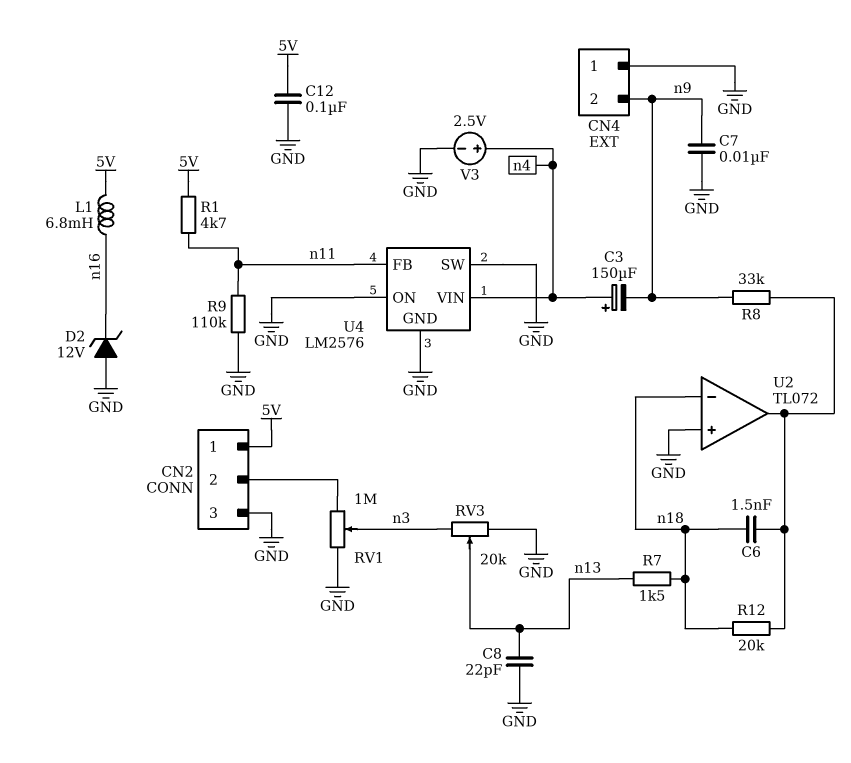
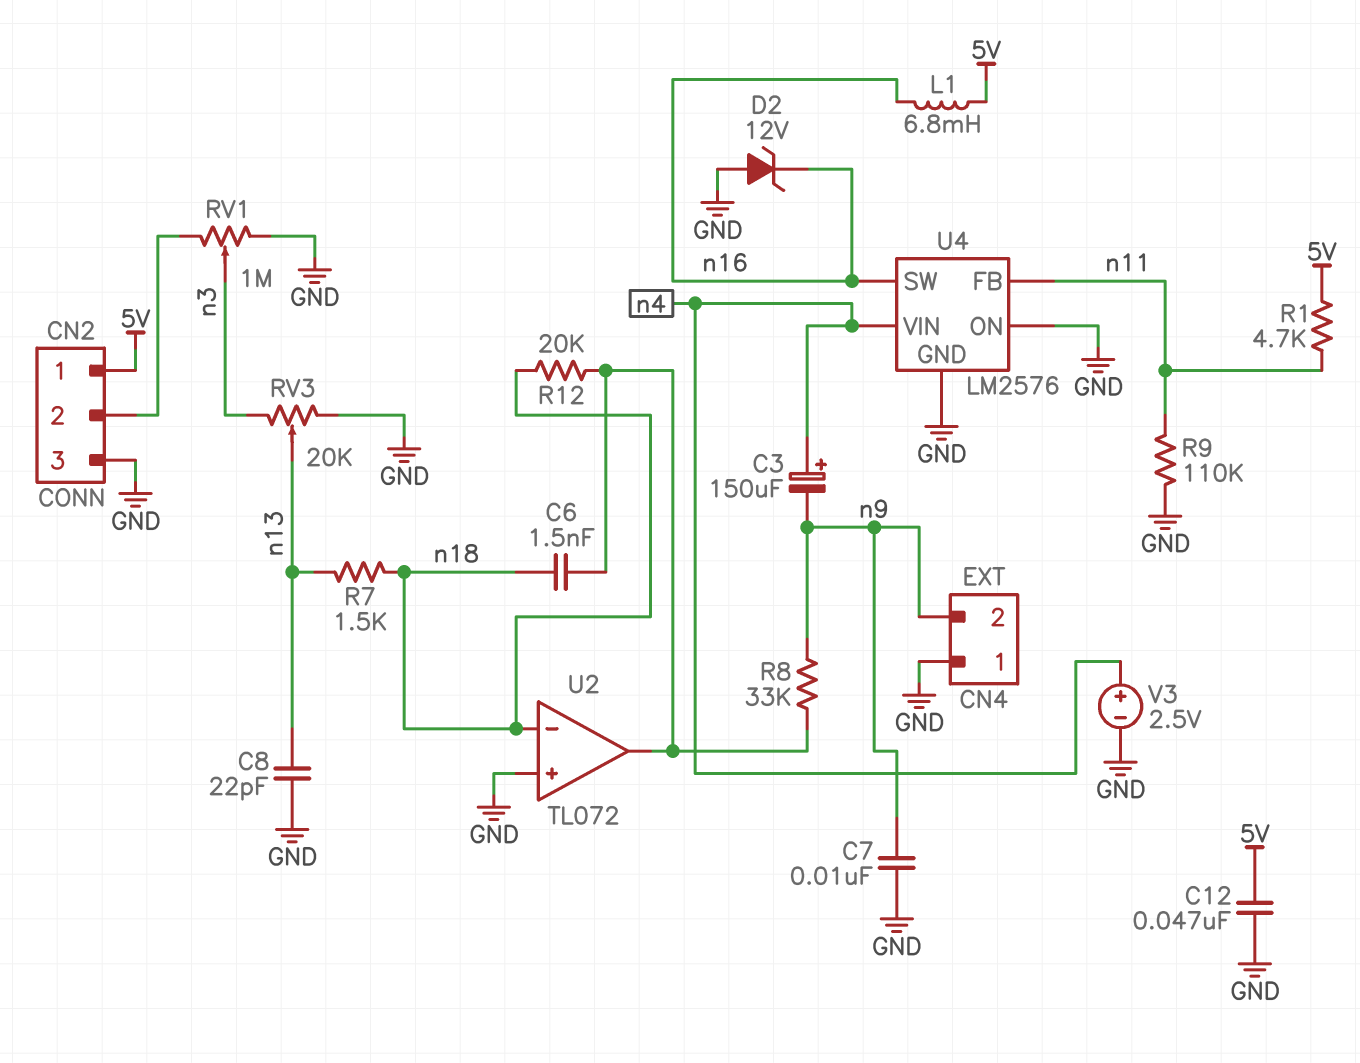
C12: 100nF (5V, GND) -> 47nF (5V, GND)
U4 pin SW: GND -> n16

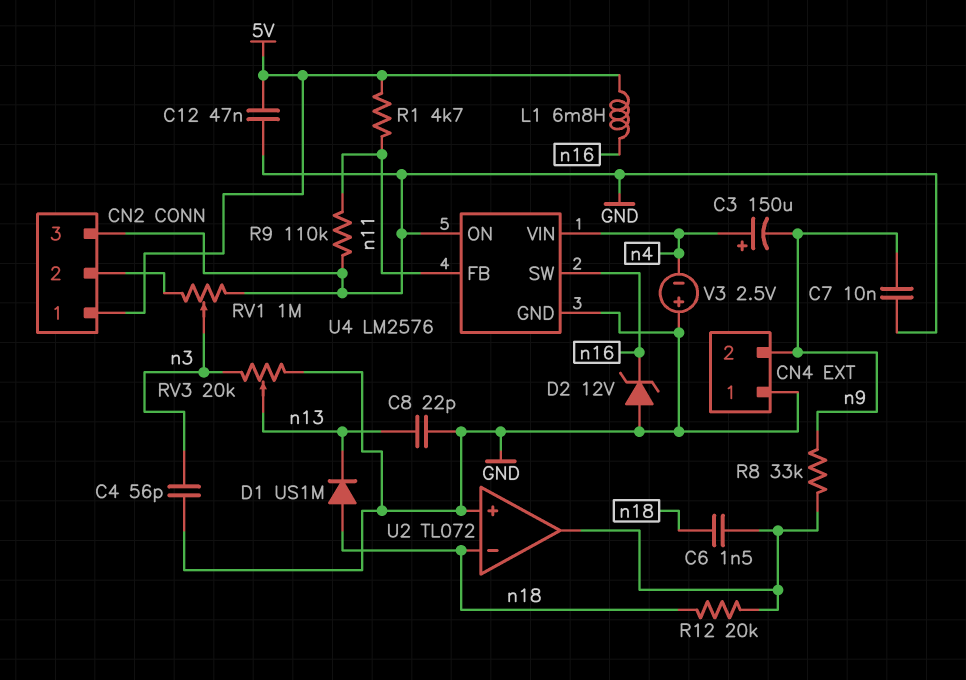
C4: none -> 56pF (GND, n3)
D1: none -> diode US1M (A n18, K n13)
R7: 1.5k (n13, n18) -> none
V3: 2.5V (plus n4, minus GND) -> 2.5V (plus GND, minus n4)

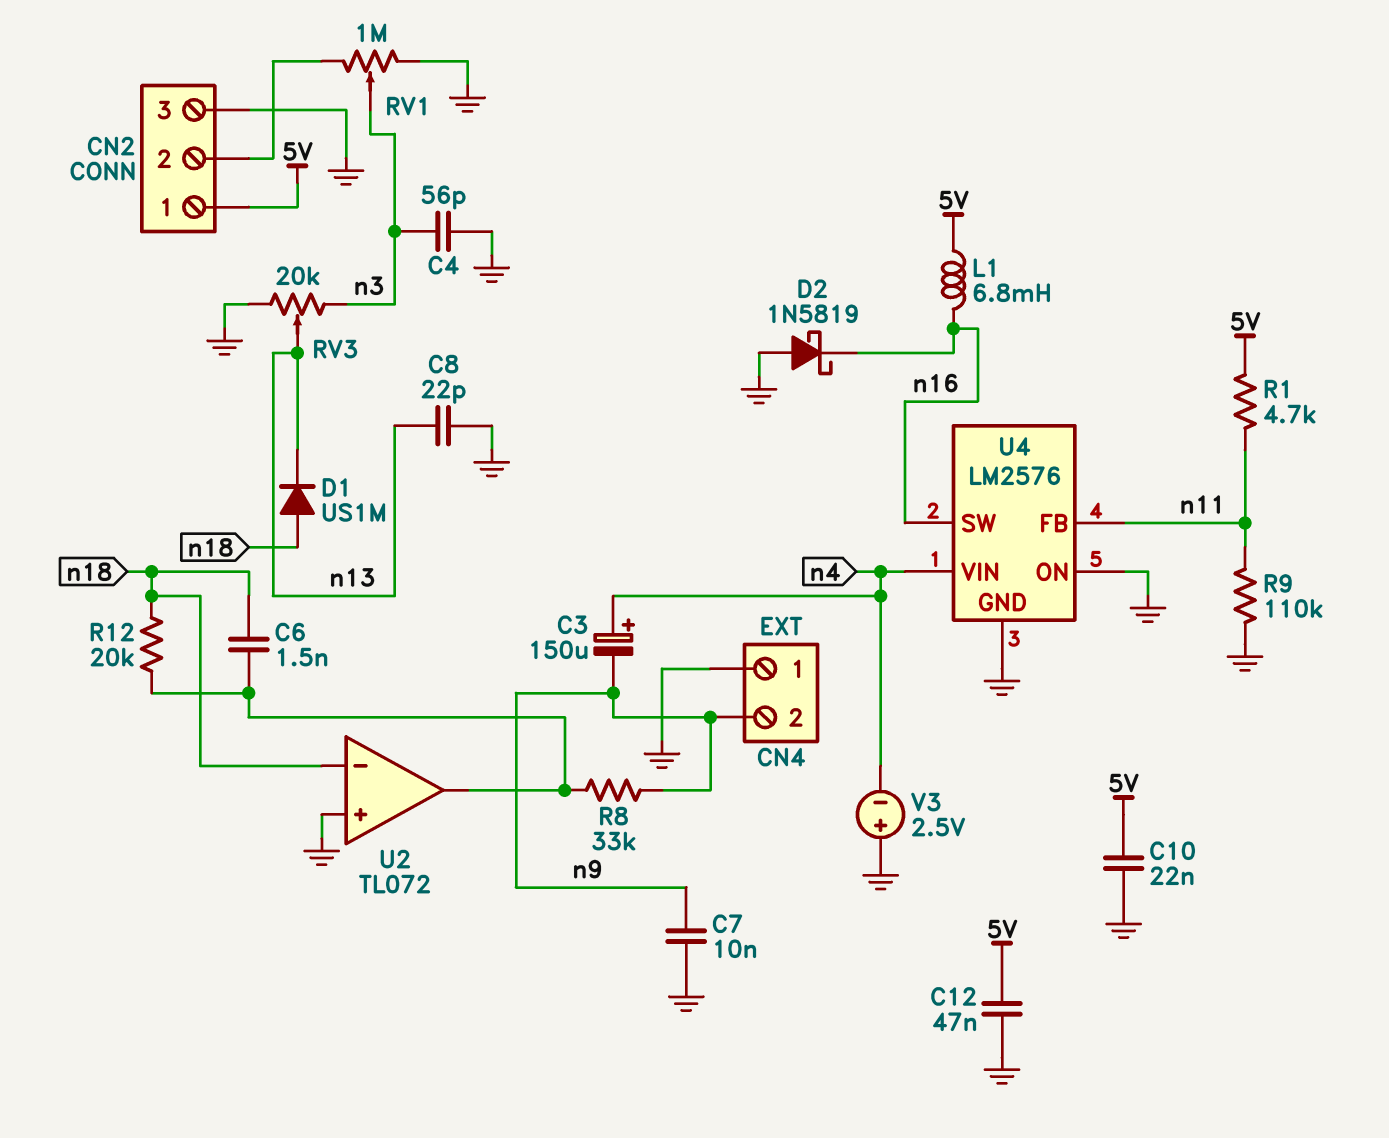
C10: none -> 22nF (5V, GND)
D2: zener 12V (A GND, K n16) -> schottky 1N5819 (A GND, K n16)

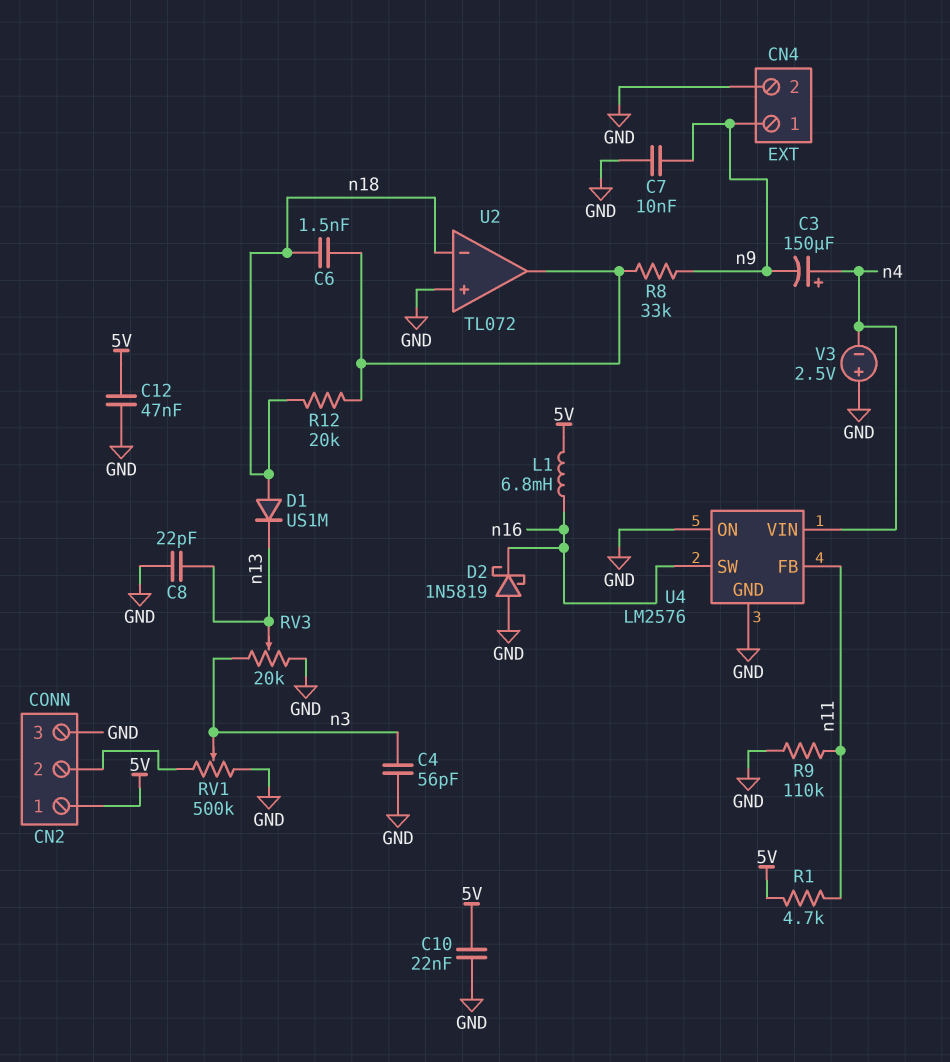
CN4 pin 1: GND -> n9
CN4 pin 2: n9 -> GND
RV1: 1M (CN2/2, GND, wiper n3) -> 500k (CN2/2, GND, wiper n3)

